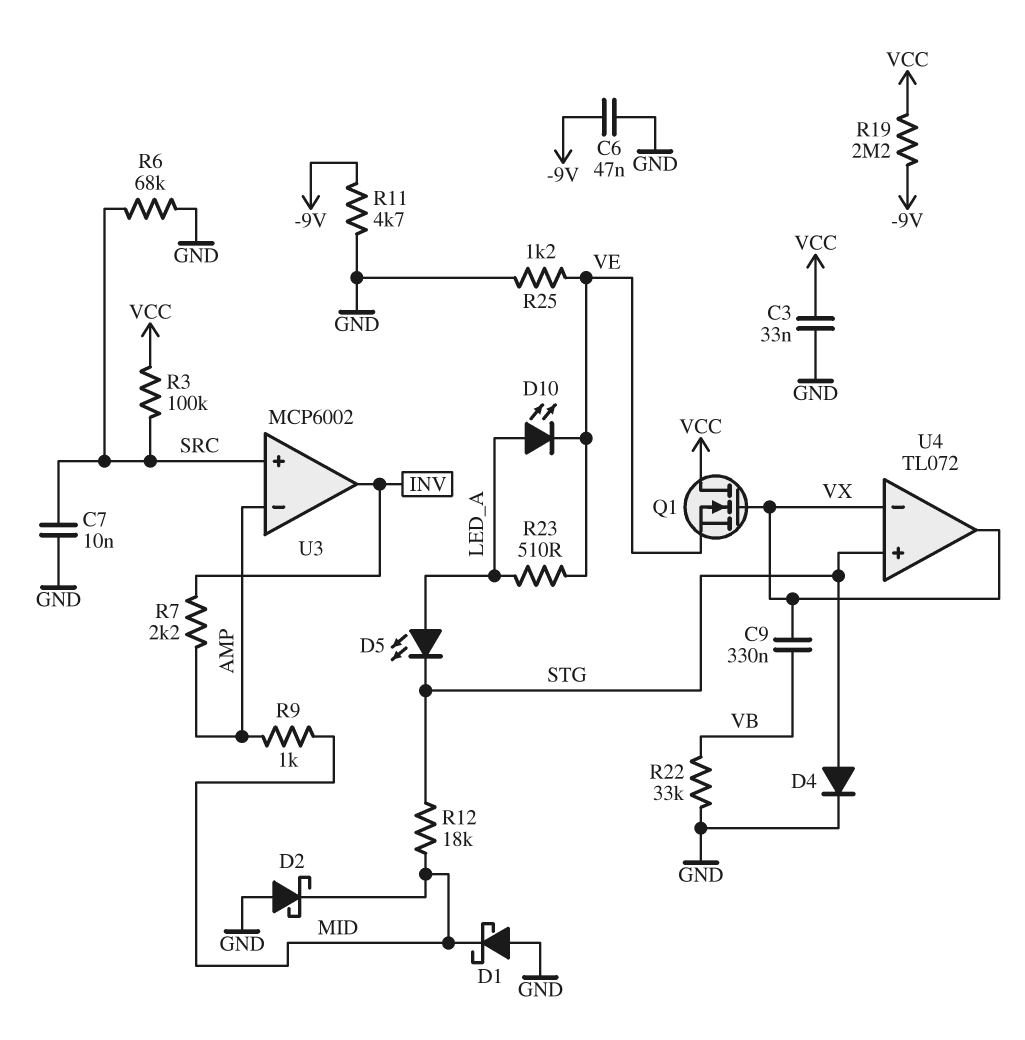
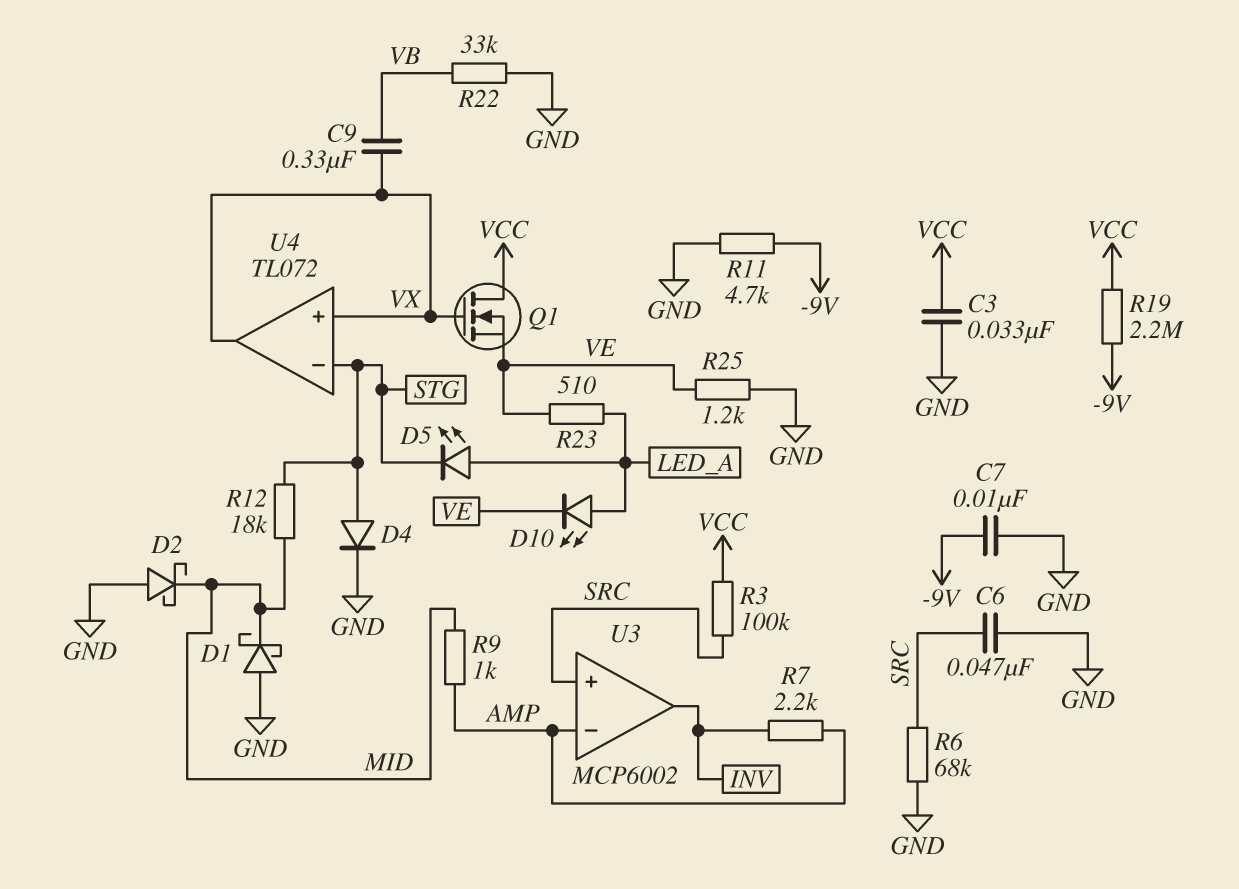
C6: 47nF (-9V, GND) -> 47nF (GND, SRC)
C7: 10nF (GND, SRC) -> 10nF (-9V, GND)
U4 pin in+: STG -> VX
U4 pin in-: VX -> STG

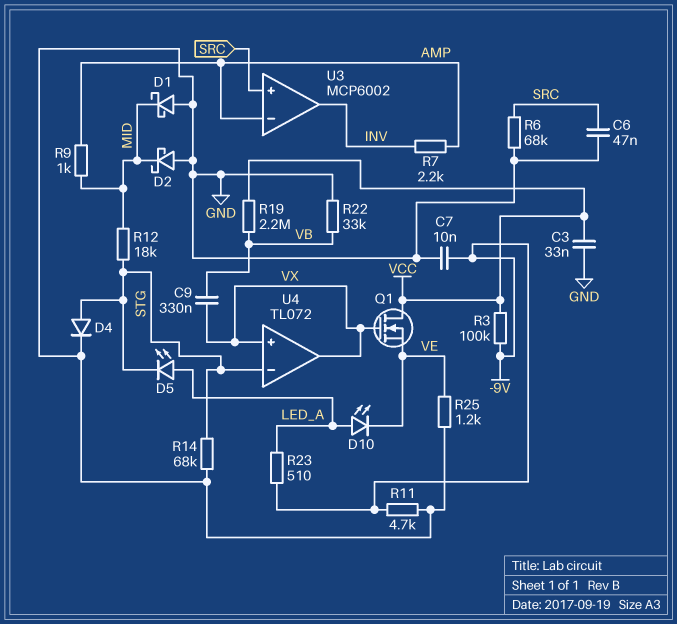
R3: 100k (SRC, VCC) -> 100k (-9V, VCC)
R14: none -> 68k (GND, STG)
R19: 2.2M (-9V, VCC) -> 2.2M (VB, VCC)
R23: 510 (LED_A, VE) -> 510 (-9V, LED_A)

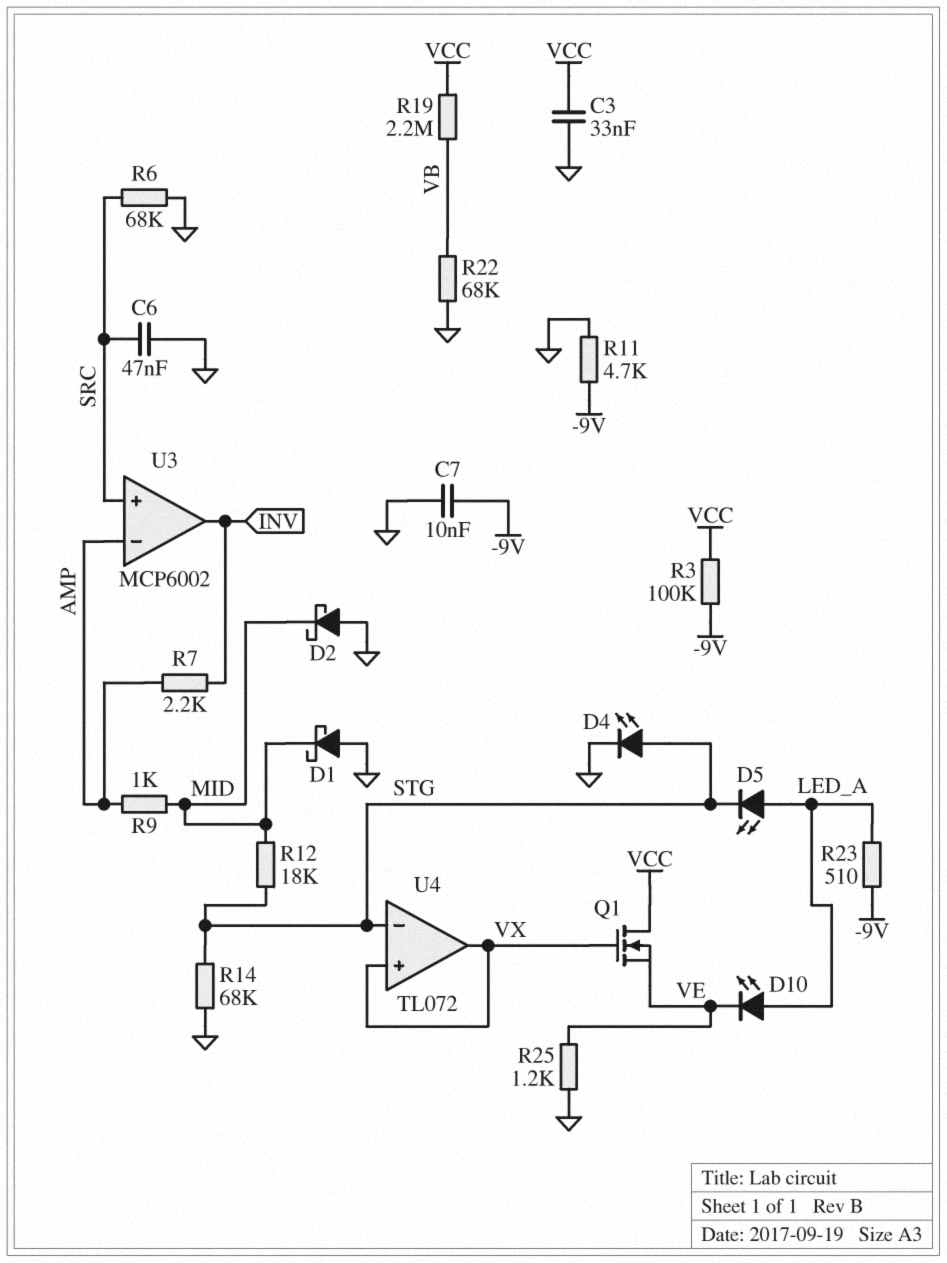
C9: 330nF (VB, VX) -> none
D4: diode (A STG, K GND) -> LED (A STG, K GND)
R22: 33k (GND, VB) -> 68k (GND, VB)

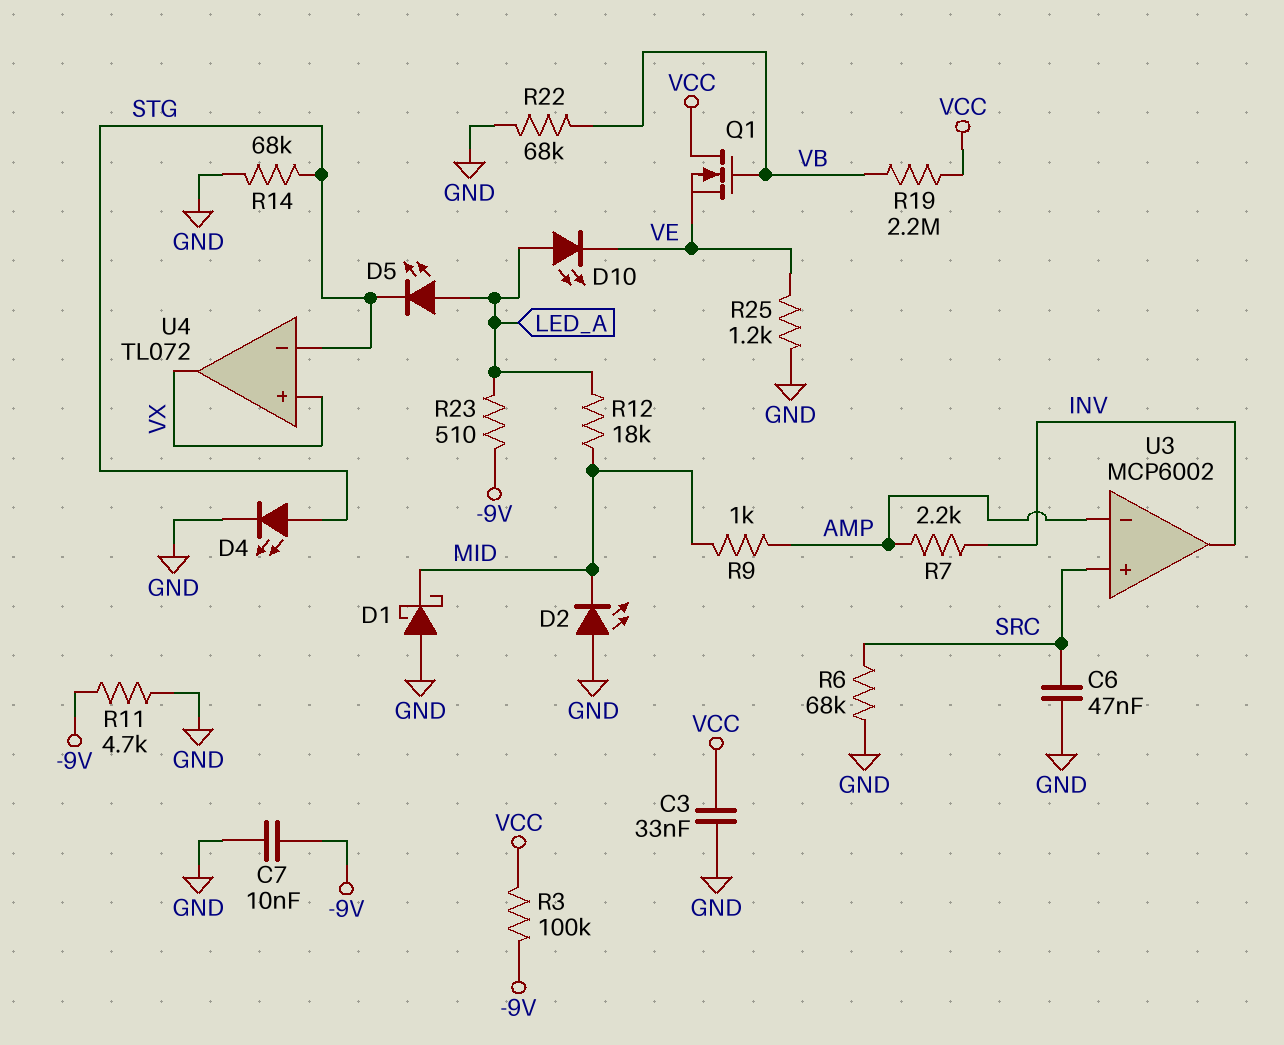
D2: schottky (A GND, K MID) -> LED (A GND, K MID)
Q1: NMOS (G VX, D VCC, S VE) -> NMOS (G VB, D VCC, S VE)
R12: 18k (MID, STG) -> 18k (LED_A, MID)

